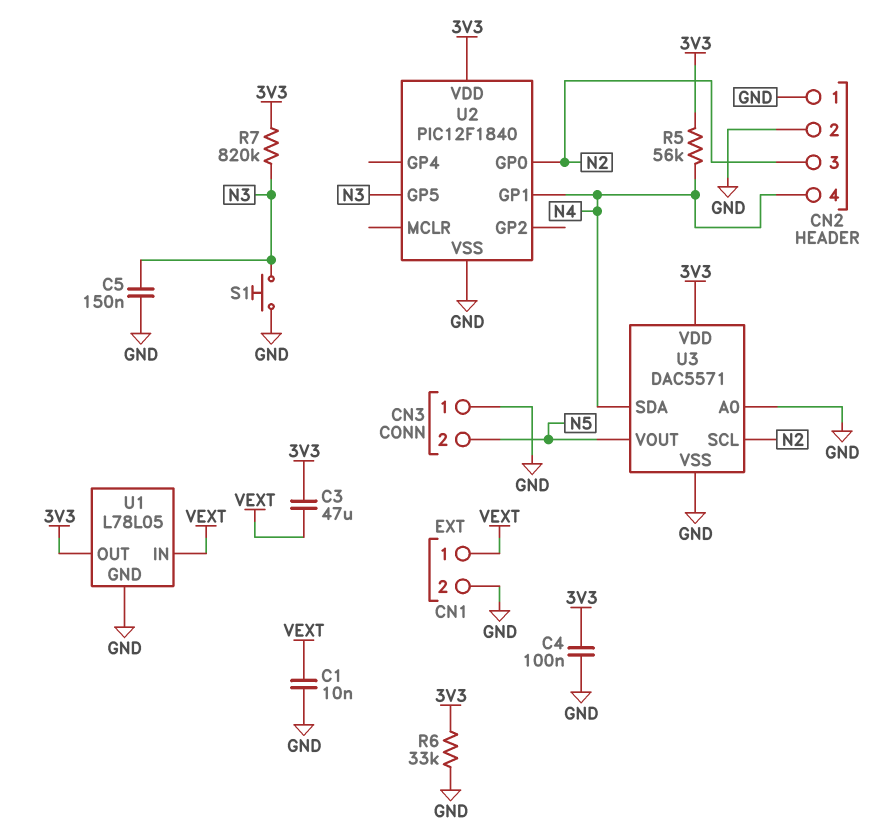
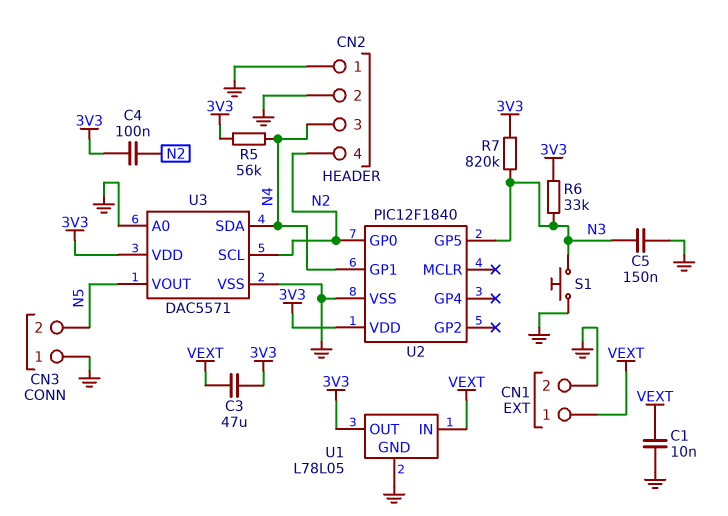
C4: 100nF (3V3, GND) -> 100nF (3V3, N2)
CN2 pin 3: N2 -> N4
CN2 pin 4: N4 -> N2
R6: 33k (3V3, GND) -> 33k (3V3, N3)

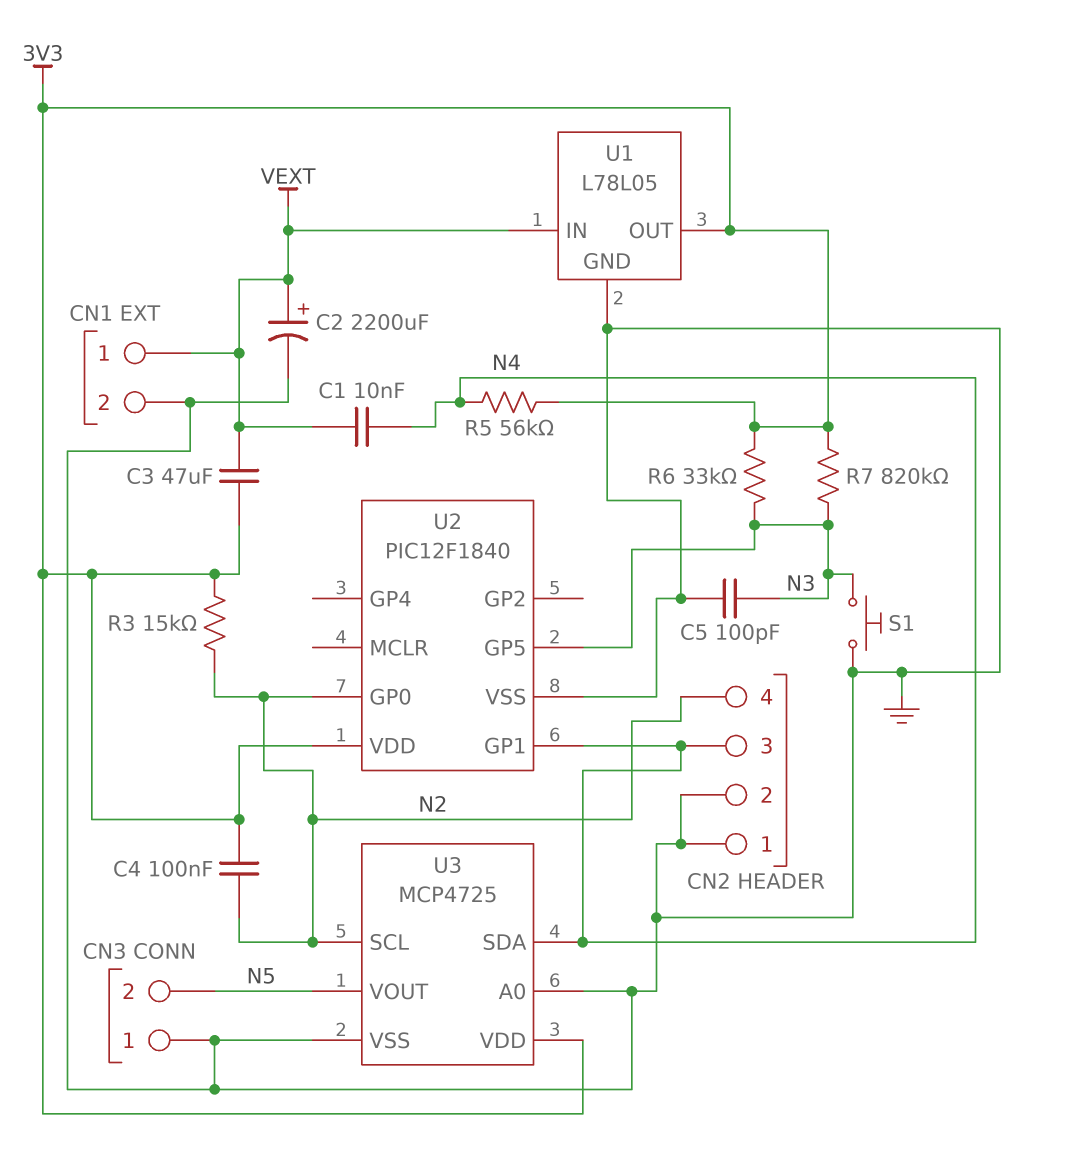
C1: 10nF (GND, VEXT) -> 10nF (N4, VEXT)
C2: none -> 2200uF (plus VEXT, minus GND)
C5: 150nF (GND, N3) -> 100pF (GND, N3)
R3: none -> 15k (3V3, N2)
U3: DAC5571 -> MCP4725

